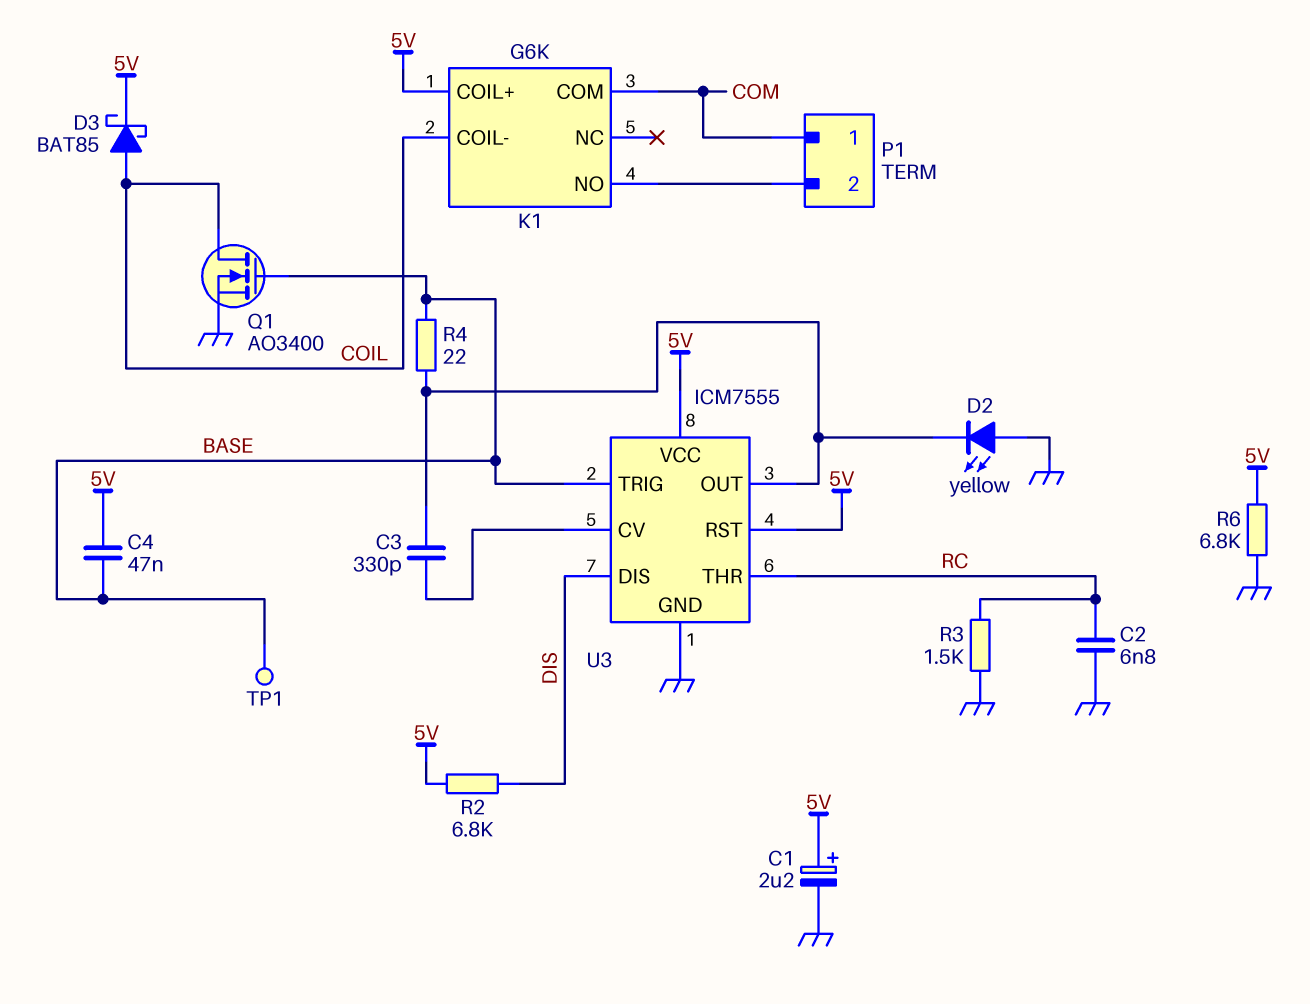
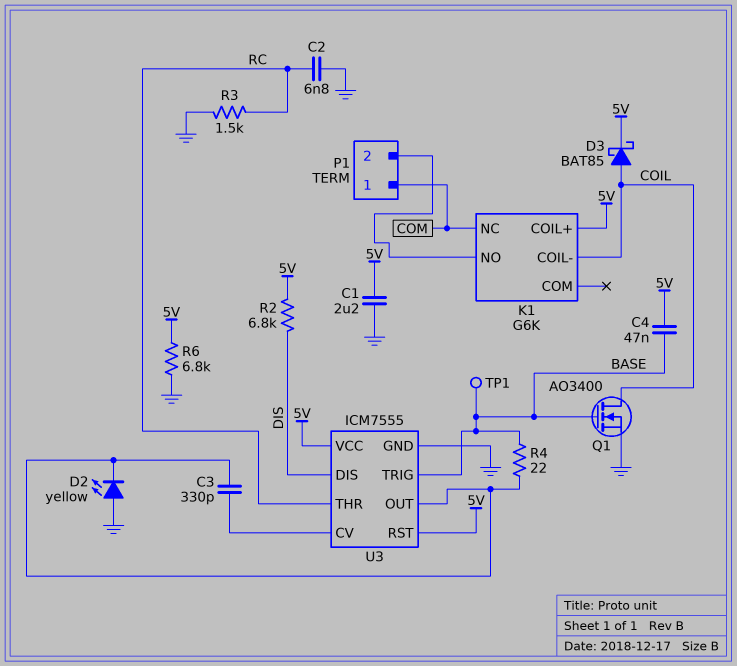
C1: 2.2uF (plus 5V, minus GND) -> 2.2uF (5V, GND)
K1 pin COM: COM -> none
K1 pin NC: none -> COM

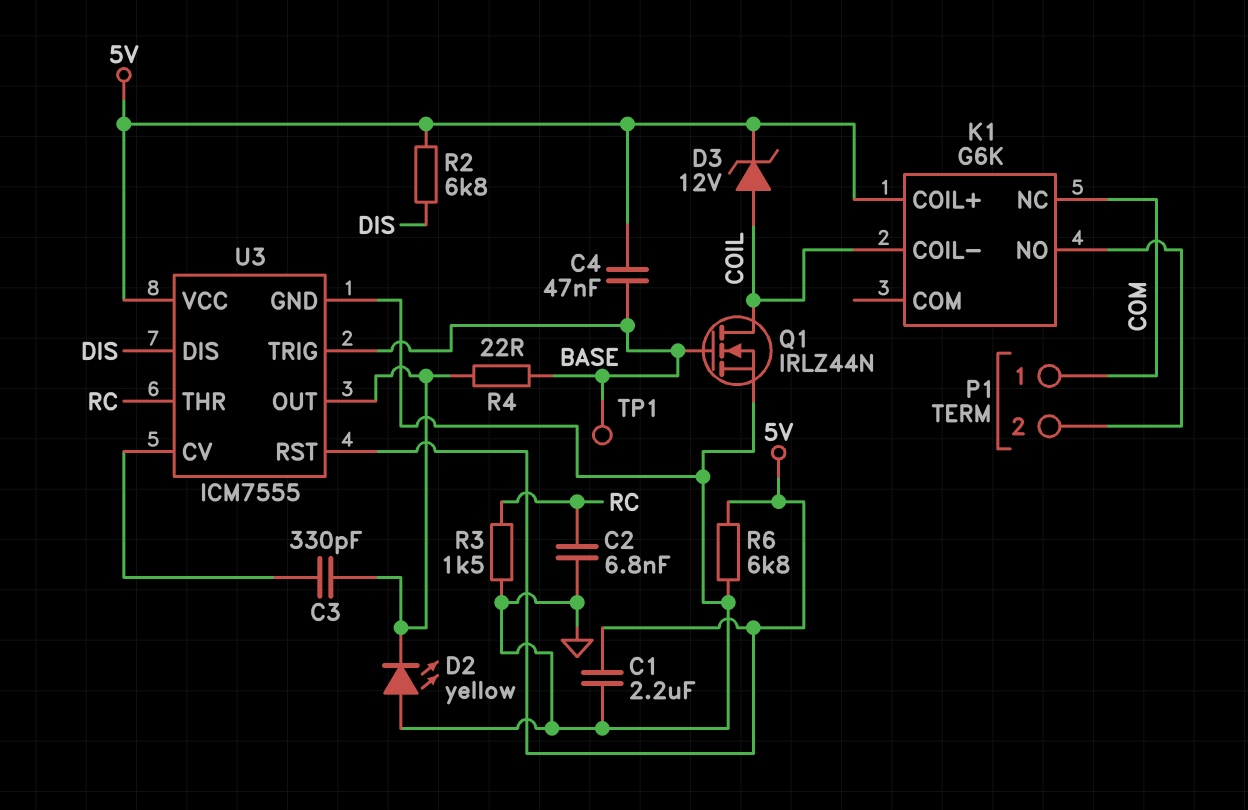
D3: schottky BAT85 (A COIL, K 5V) -> zener 12V (A COIL, K 5V)
Q1: NMOS AO3400 (G BASE, D COIL, S GND) -> NMOS IRLZ44N (G BASE, D COIL, S GND)

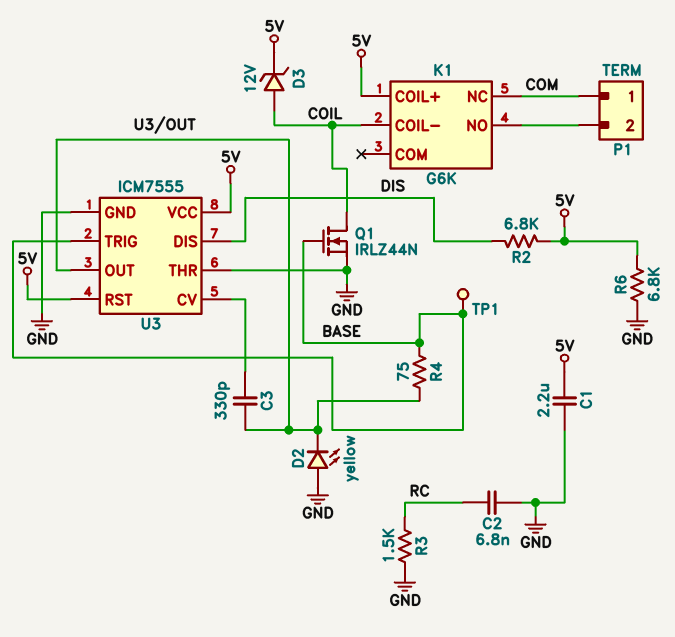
C4: 47nF (5V, BASE) -> none
R4: 22 (BASE, U3/OUT) -> 75 (BASE, U3/OUT)
U3 pin THR: RC -> GND

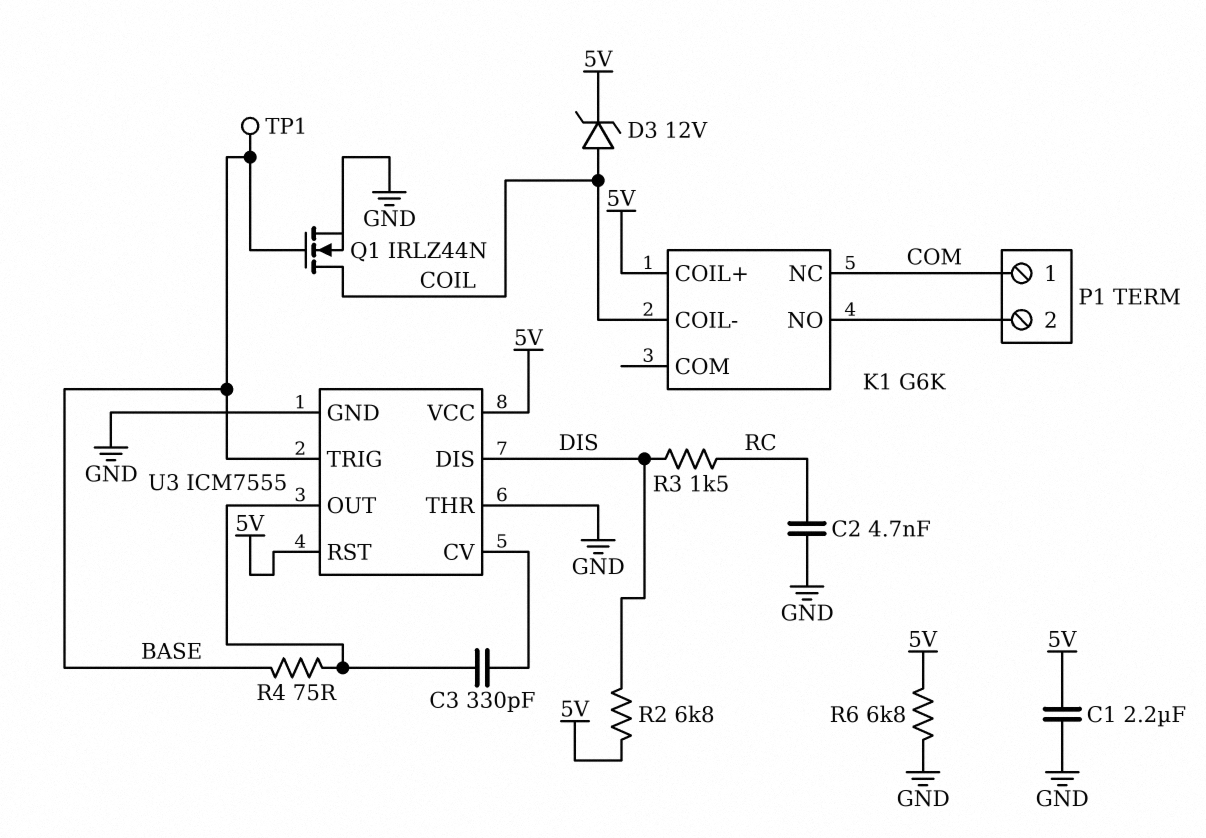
C2: 6.8nF (GND, RC) -> 4.7nF (GND, RC)
D2: LED yellow (A GND, K U3/OUT) -> none
R3: 1.5k (GND, RC) -> 1.5k (DIS, RC)

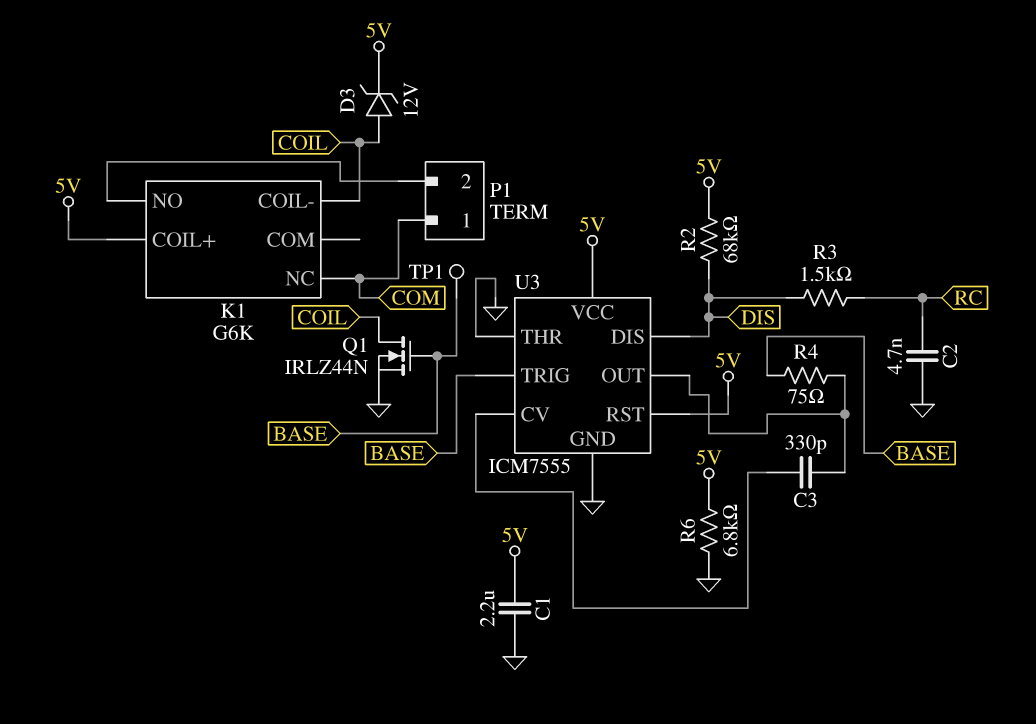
R2: 6.8k (5V, DIS) -> 68k (5V, DIS)

